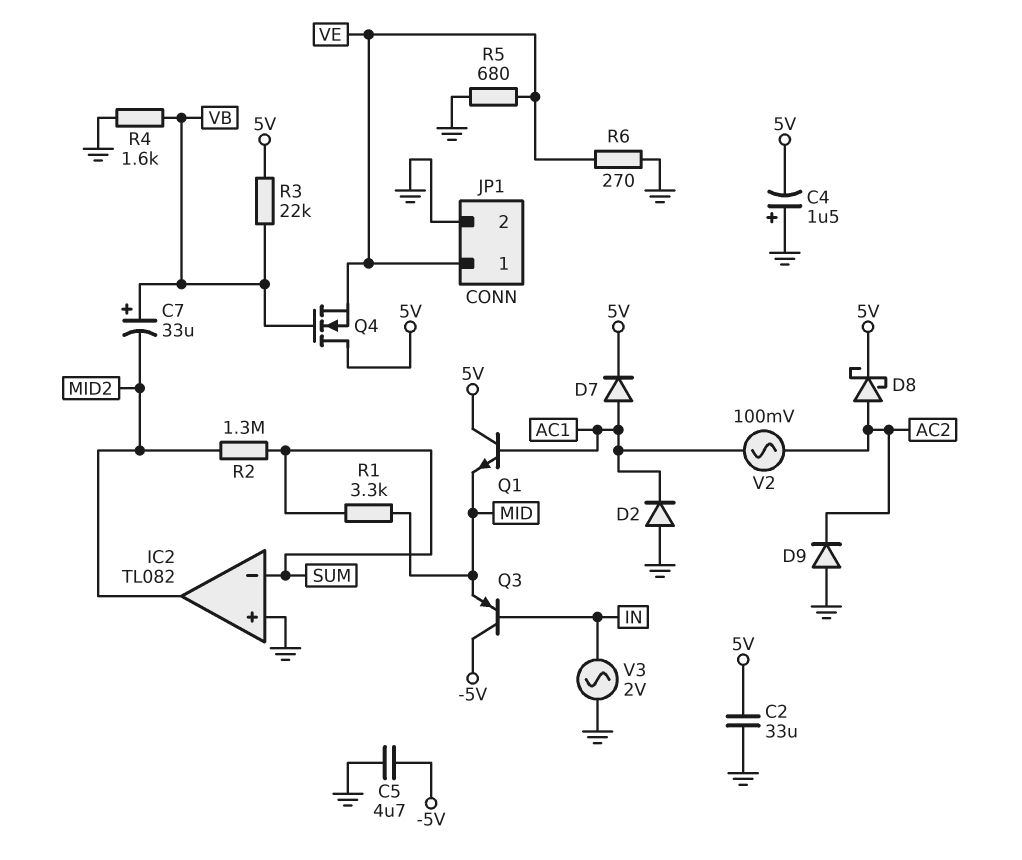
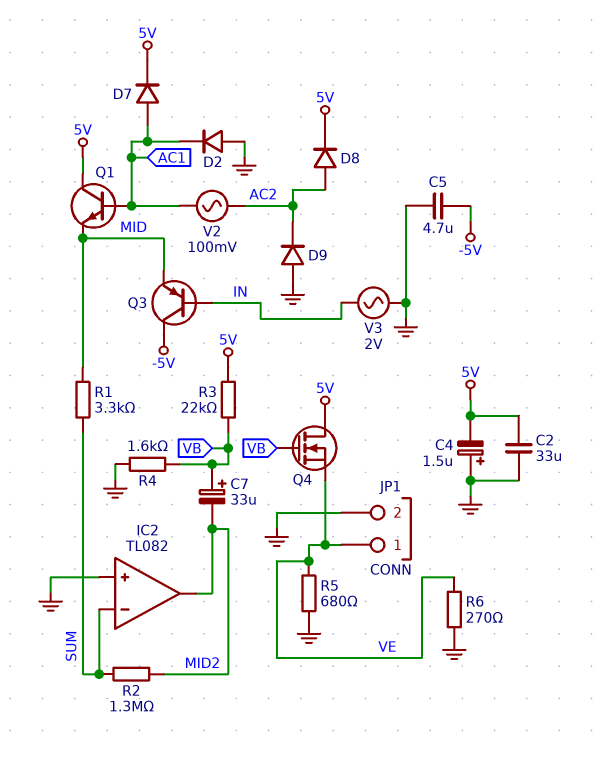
D8: schottky (A AC2, K 5V) -> diode (A AC2, K 5V)

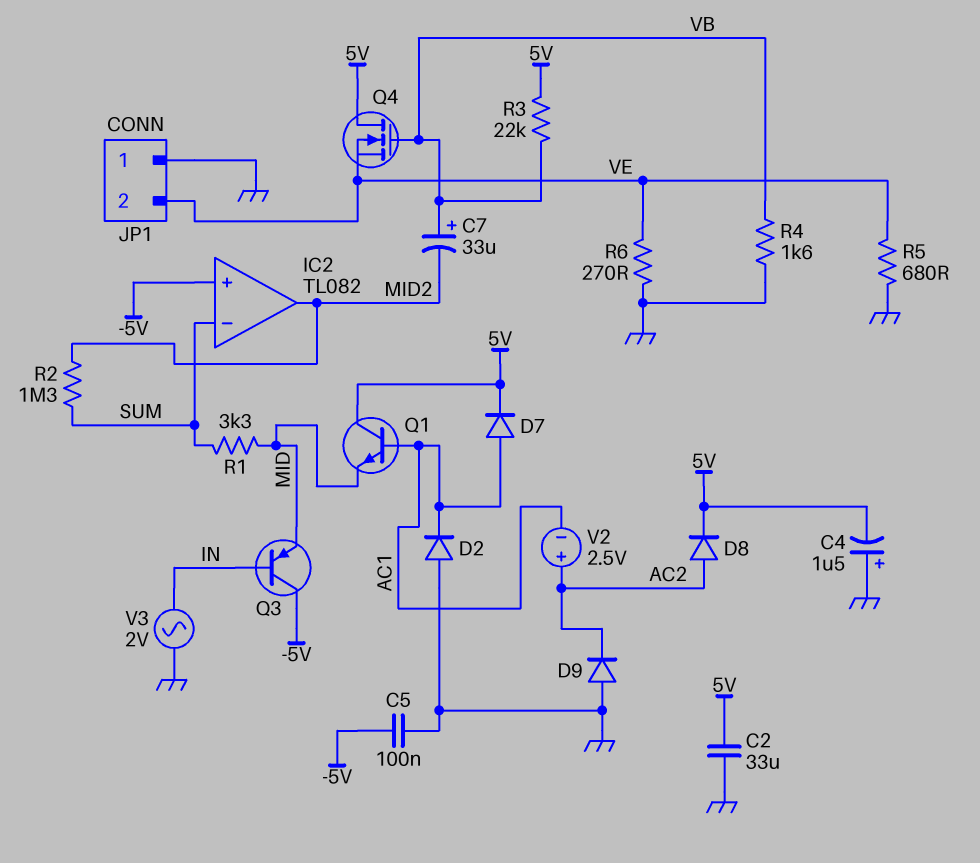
C5: 4.7uF (-5V, GND) -> 100nF (-5V, GND)
IC2 pin in+: GND -> -5V
JP1 pin 1: VE -> GND
JP1 pin 2: GND -> VE
V2: AC 100mV (AC1, AC2) -> 2.5V (plus AC2, minus AC1)

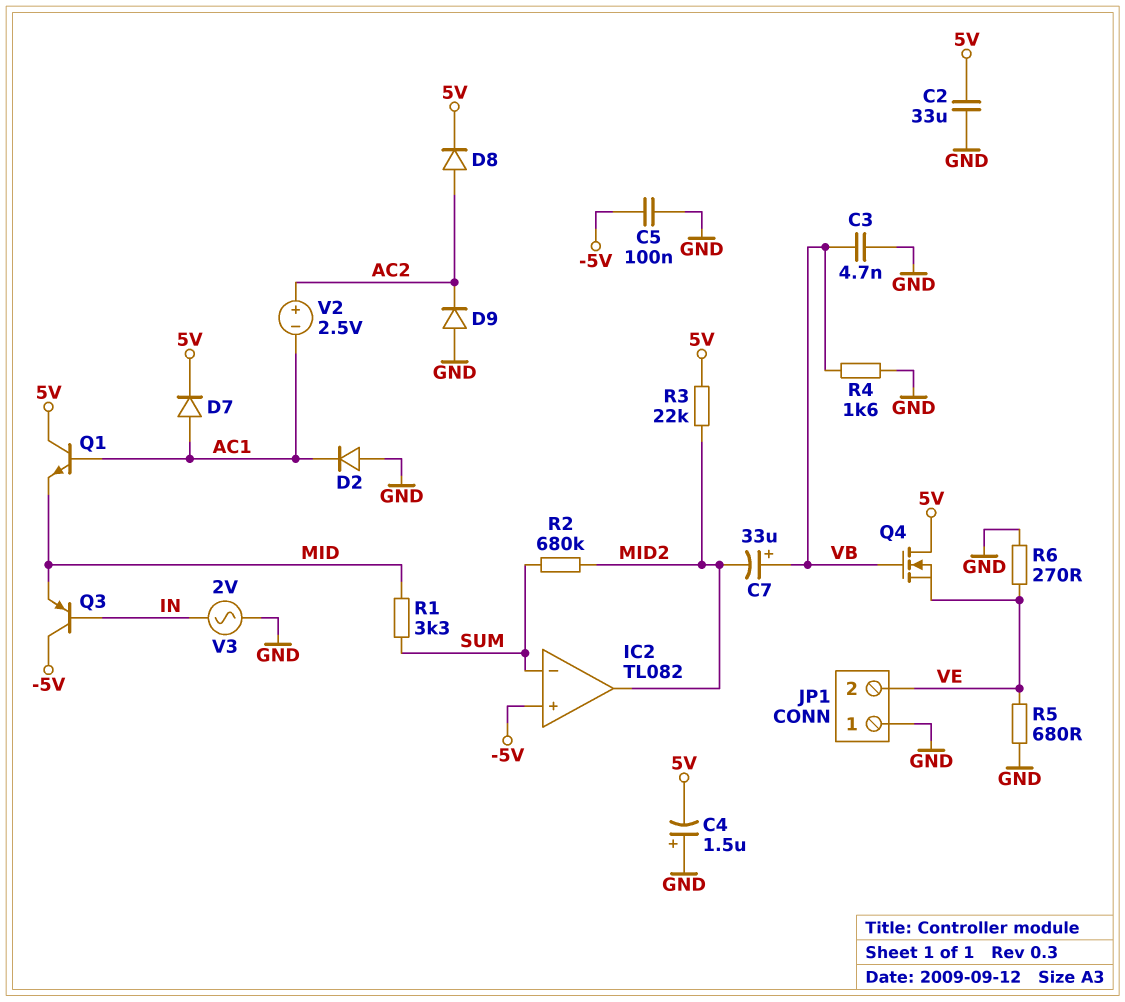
C3: none -> 4.7nF (GND, VB)
R2: 1.3M (MID2, SUM) -> 680k (MID2, SUM)
R3: 22k (5V, VB) -> 22k (5V, MID2)

